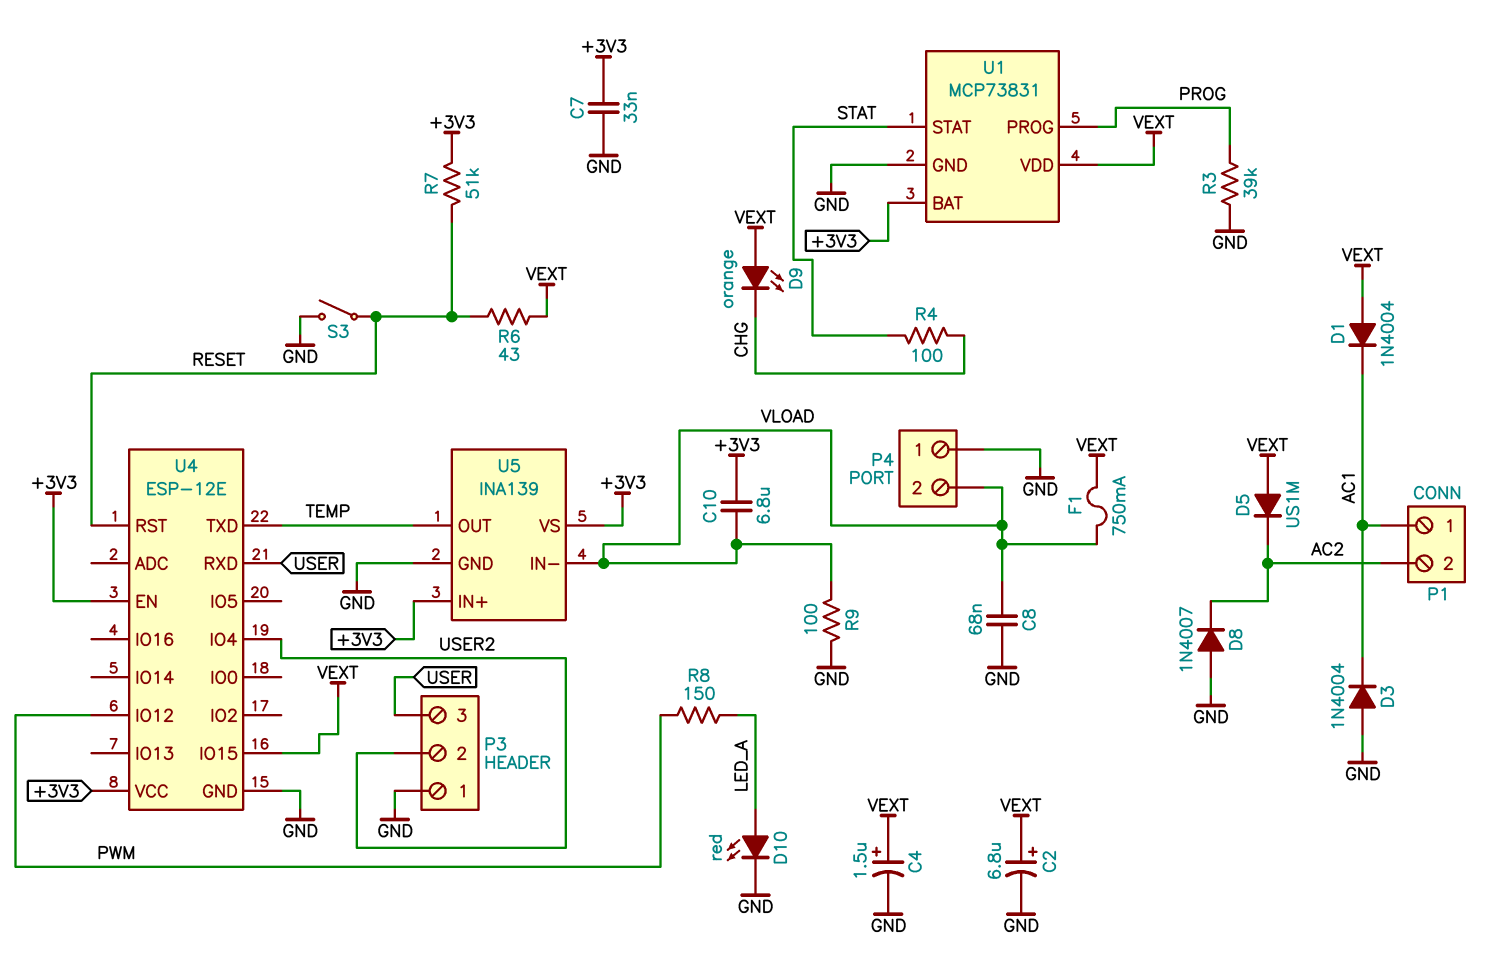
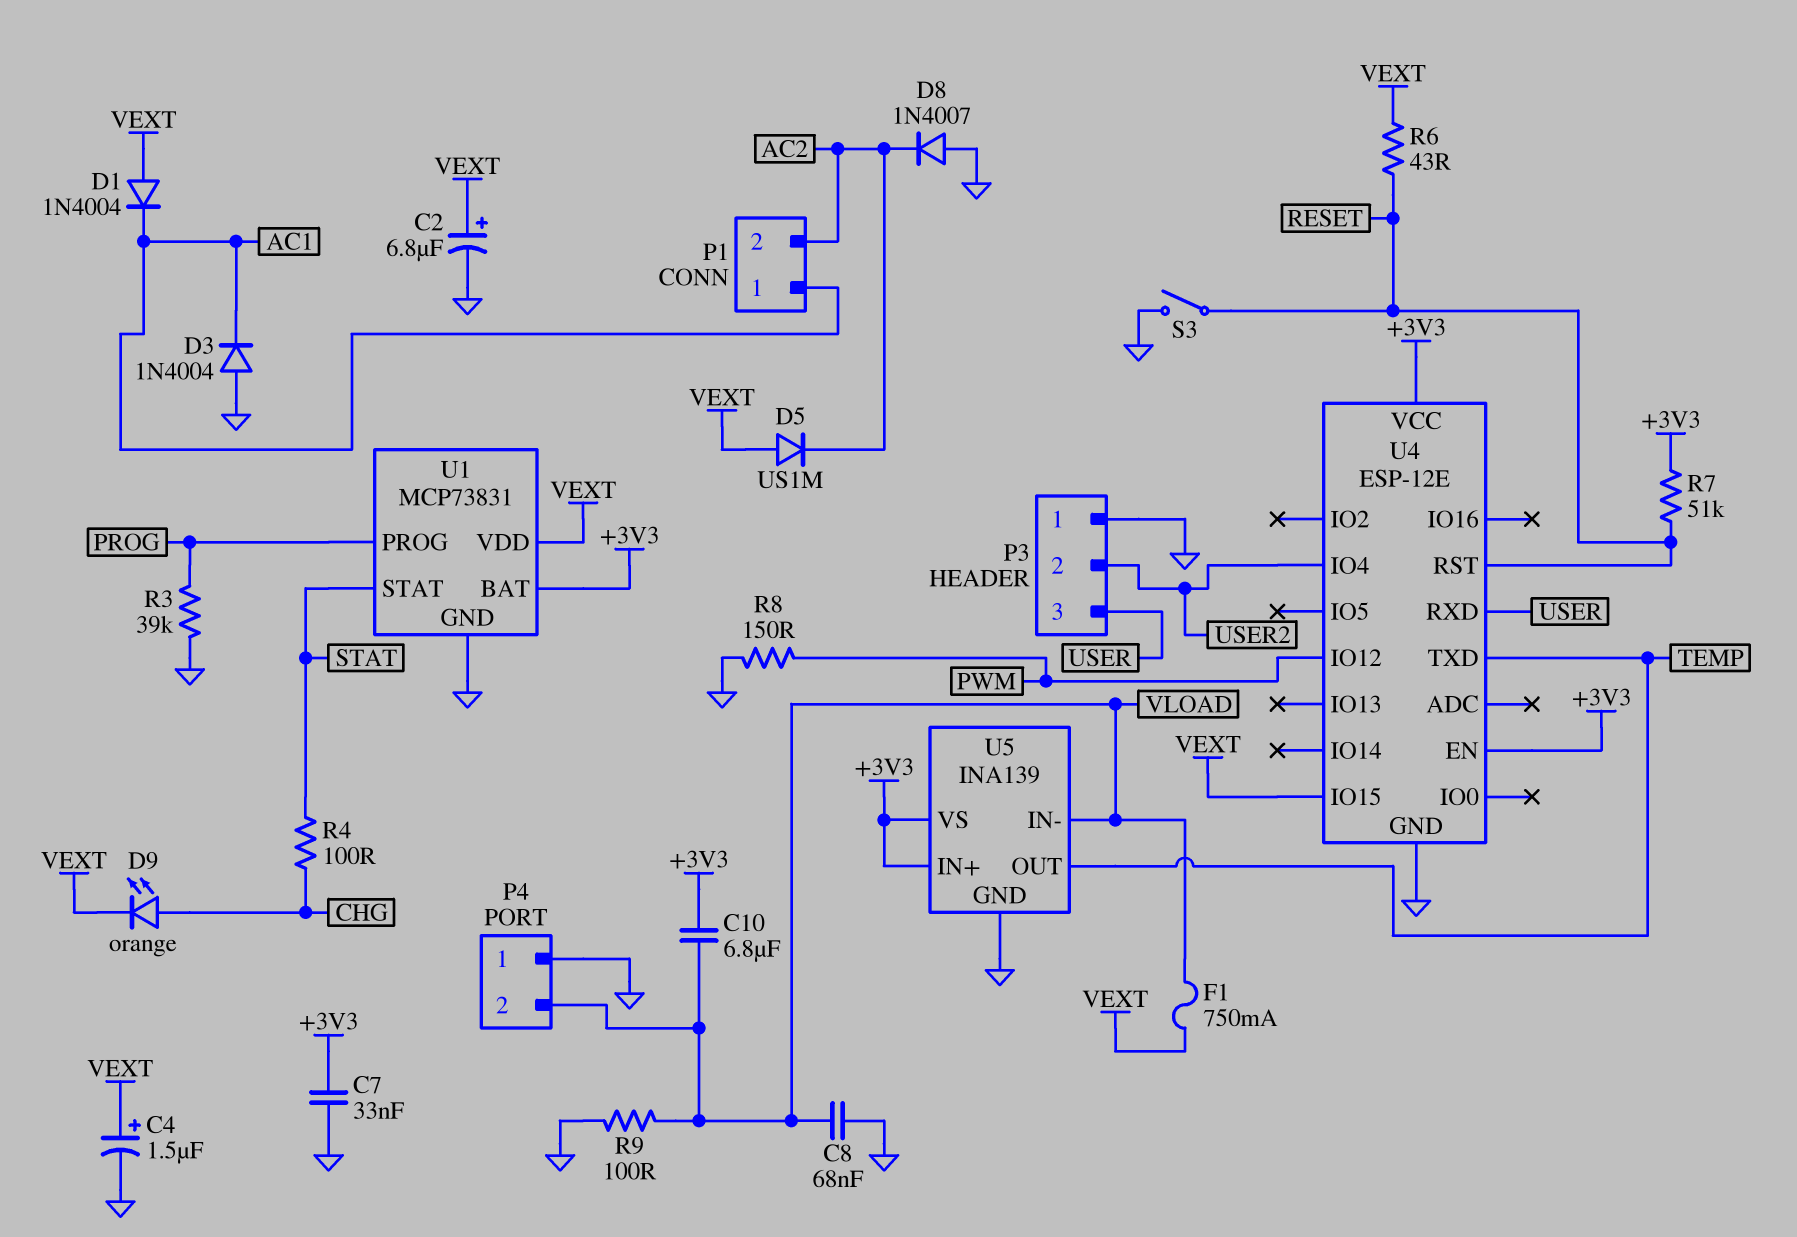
D9: LED orange (A VEXT, K CHG) -> LED orange (A CHG, K VEXT)
D10: LED red (A LED_A, K GND) -> none
R8: 150 (LED_A, PWM) -> 150 (GND, PWM)

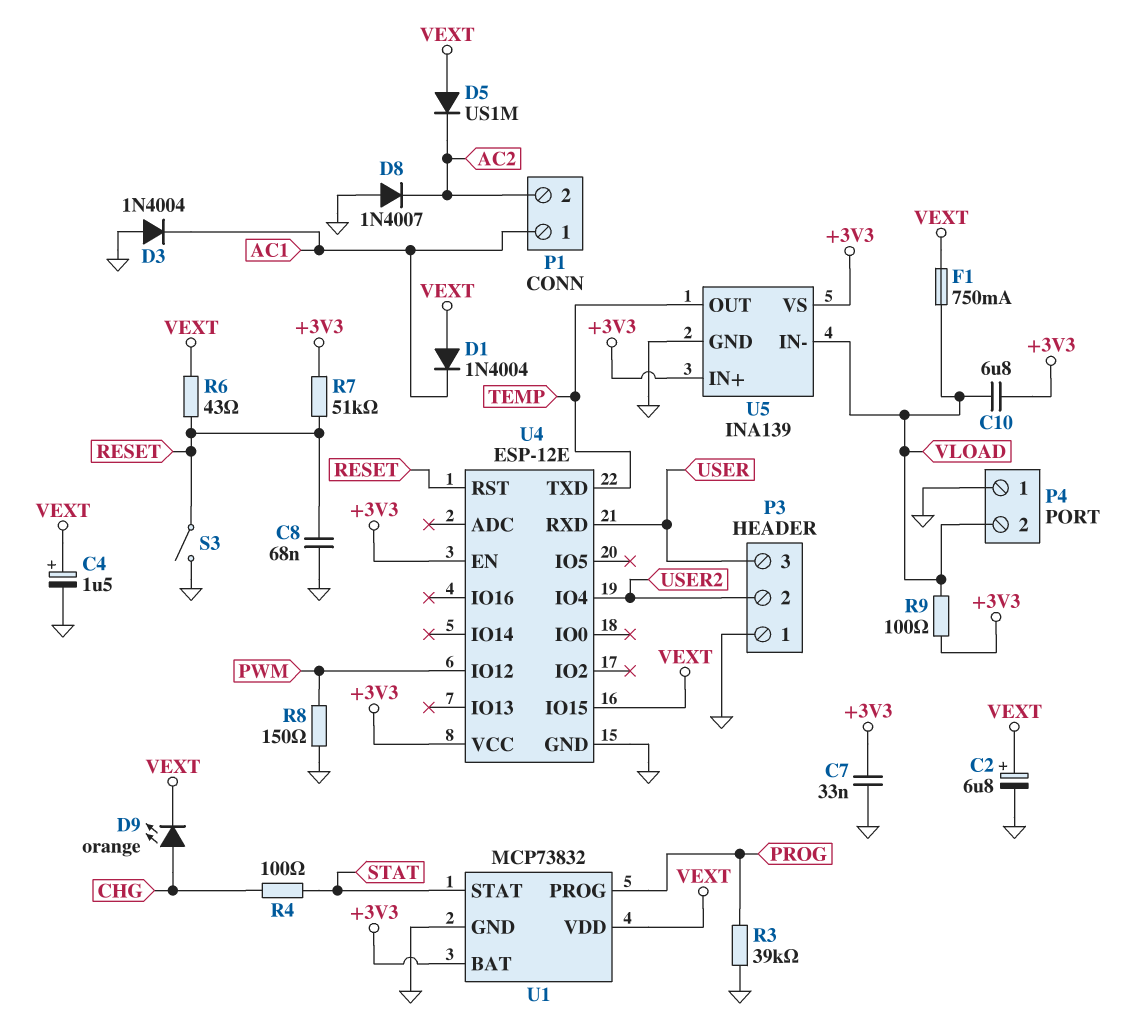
C8: 68nF (GND, VLOAD) -> 68nF (GND, RESET)
R9: 100 (GND, VLOAD) -> 100 (+3V3, VLOAD)
U1: MCP73831 -> MCP73832

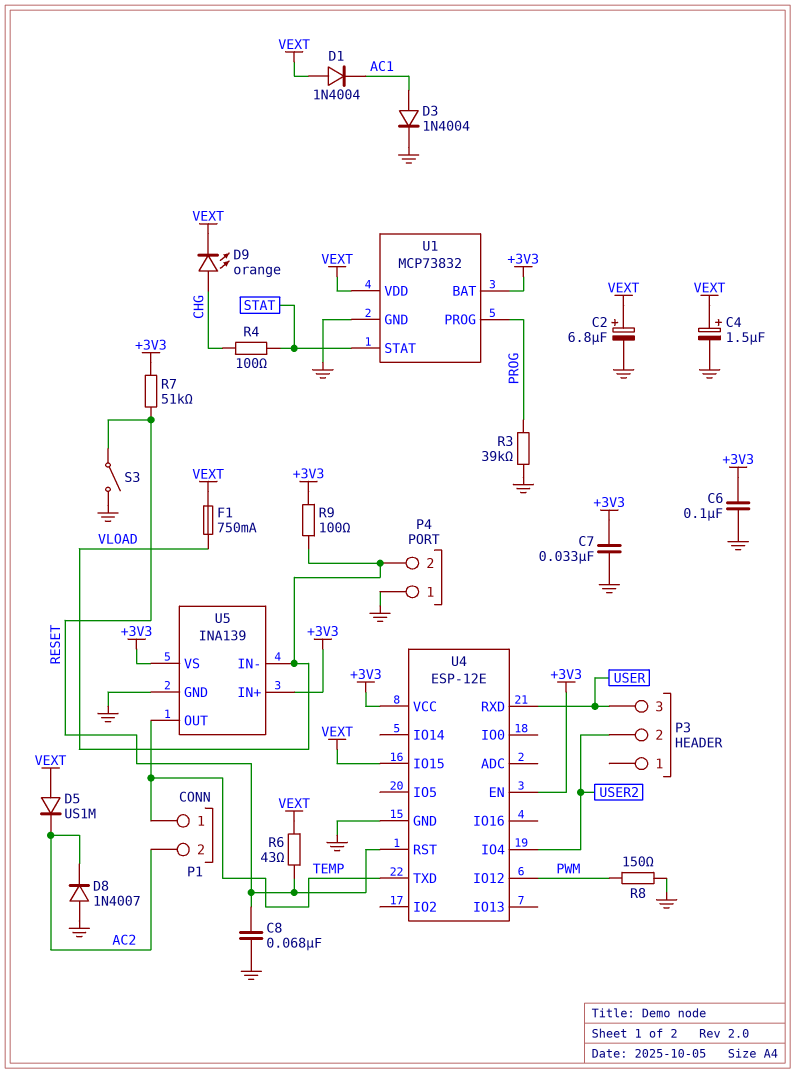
C6: none -> 100nF (+3V3, GND)
C10: 6.8uF (+3V3, VLOAD) -> none
D3: diode 1N4004 (A GND, K AC1) -> diode 1N4004 (A AC1, K GND)
P1 pin 1: AC1 -> TEMP
P3 pin 1: GND -> none

